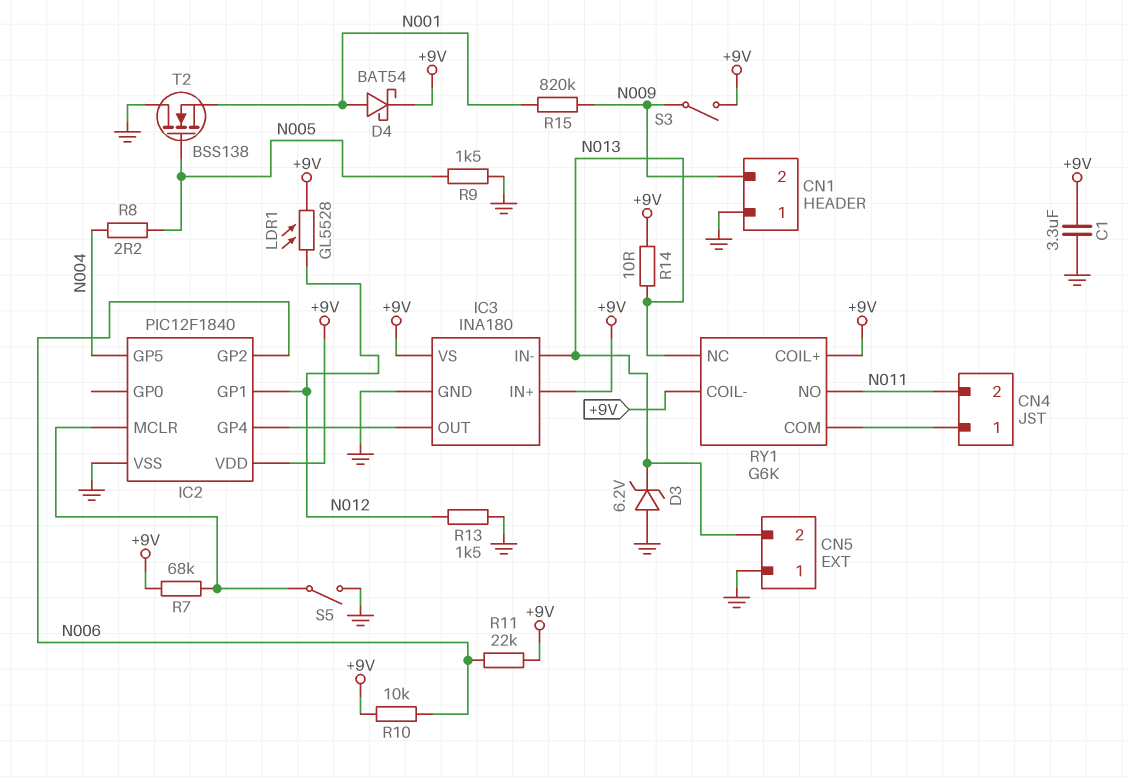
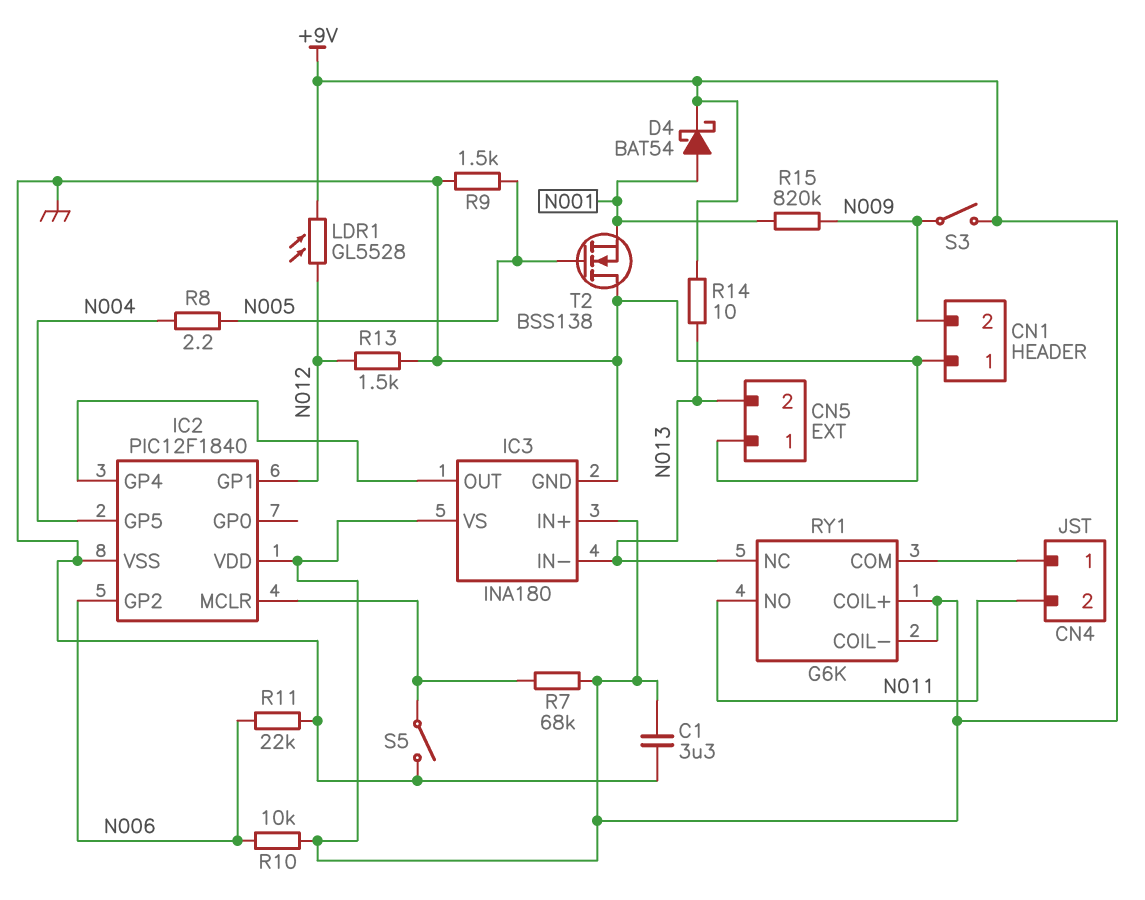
D3: zener 6.2V (A GND, K N013) -> none
R11: 22k (+9V, N006) -> 22k (GND, N006)

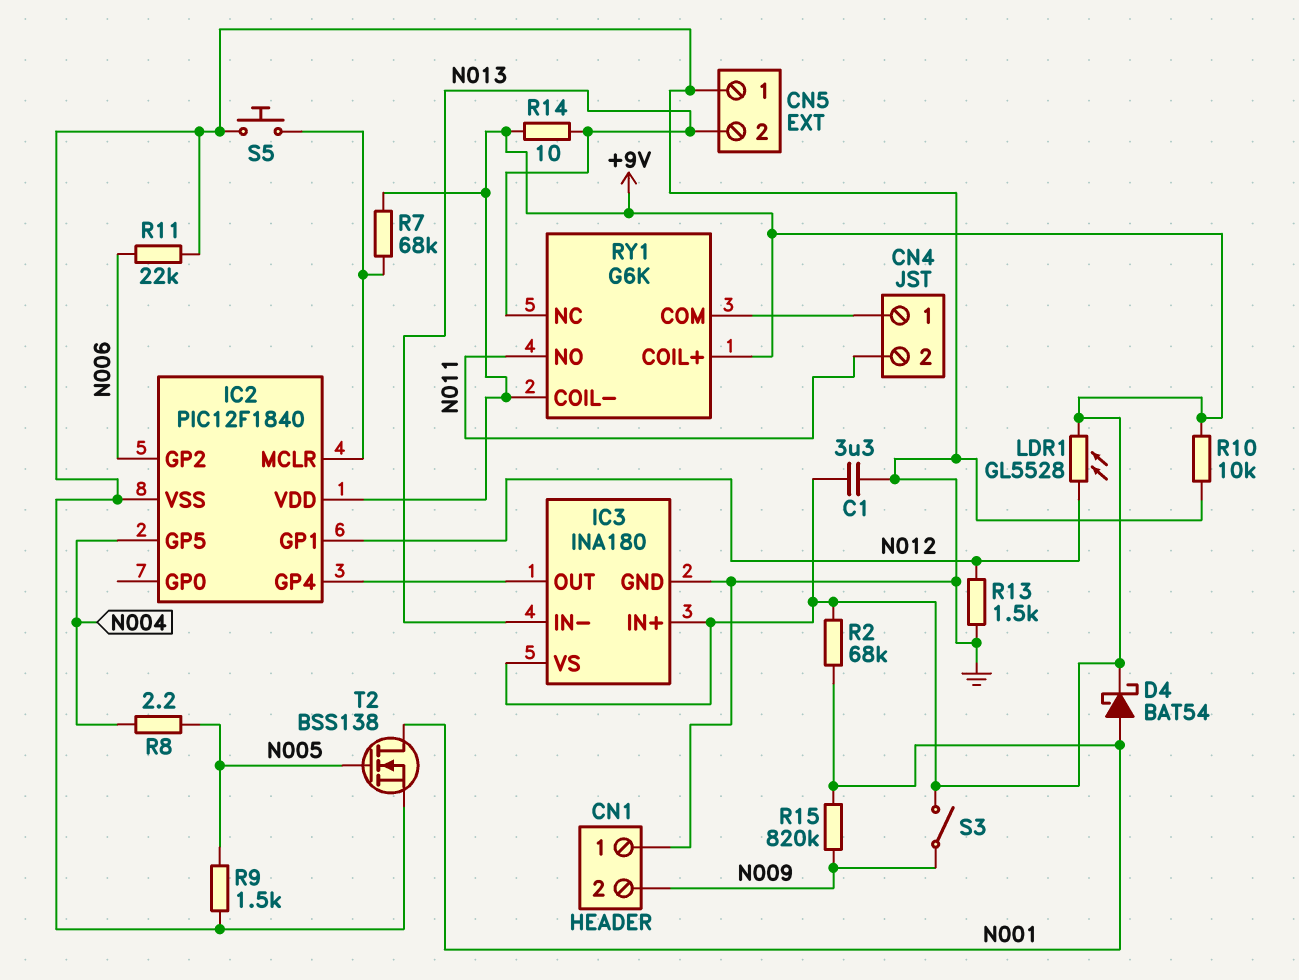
R2: none -> 68k (+9V, N001)
R10: 10k (+9V, N006) -> 10k (+9V, GND)
S5: switch (GND, IC2/MCLR) -> button (GND, IC2/MCLR)
T2: NMOS BSS138 (G N005, D GND, S N001) -> NMOS BSS138 (G N005, D N001, S GND)

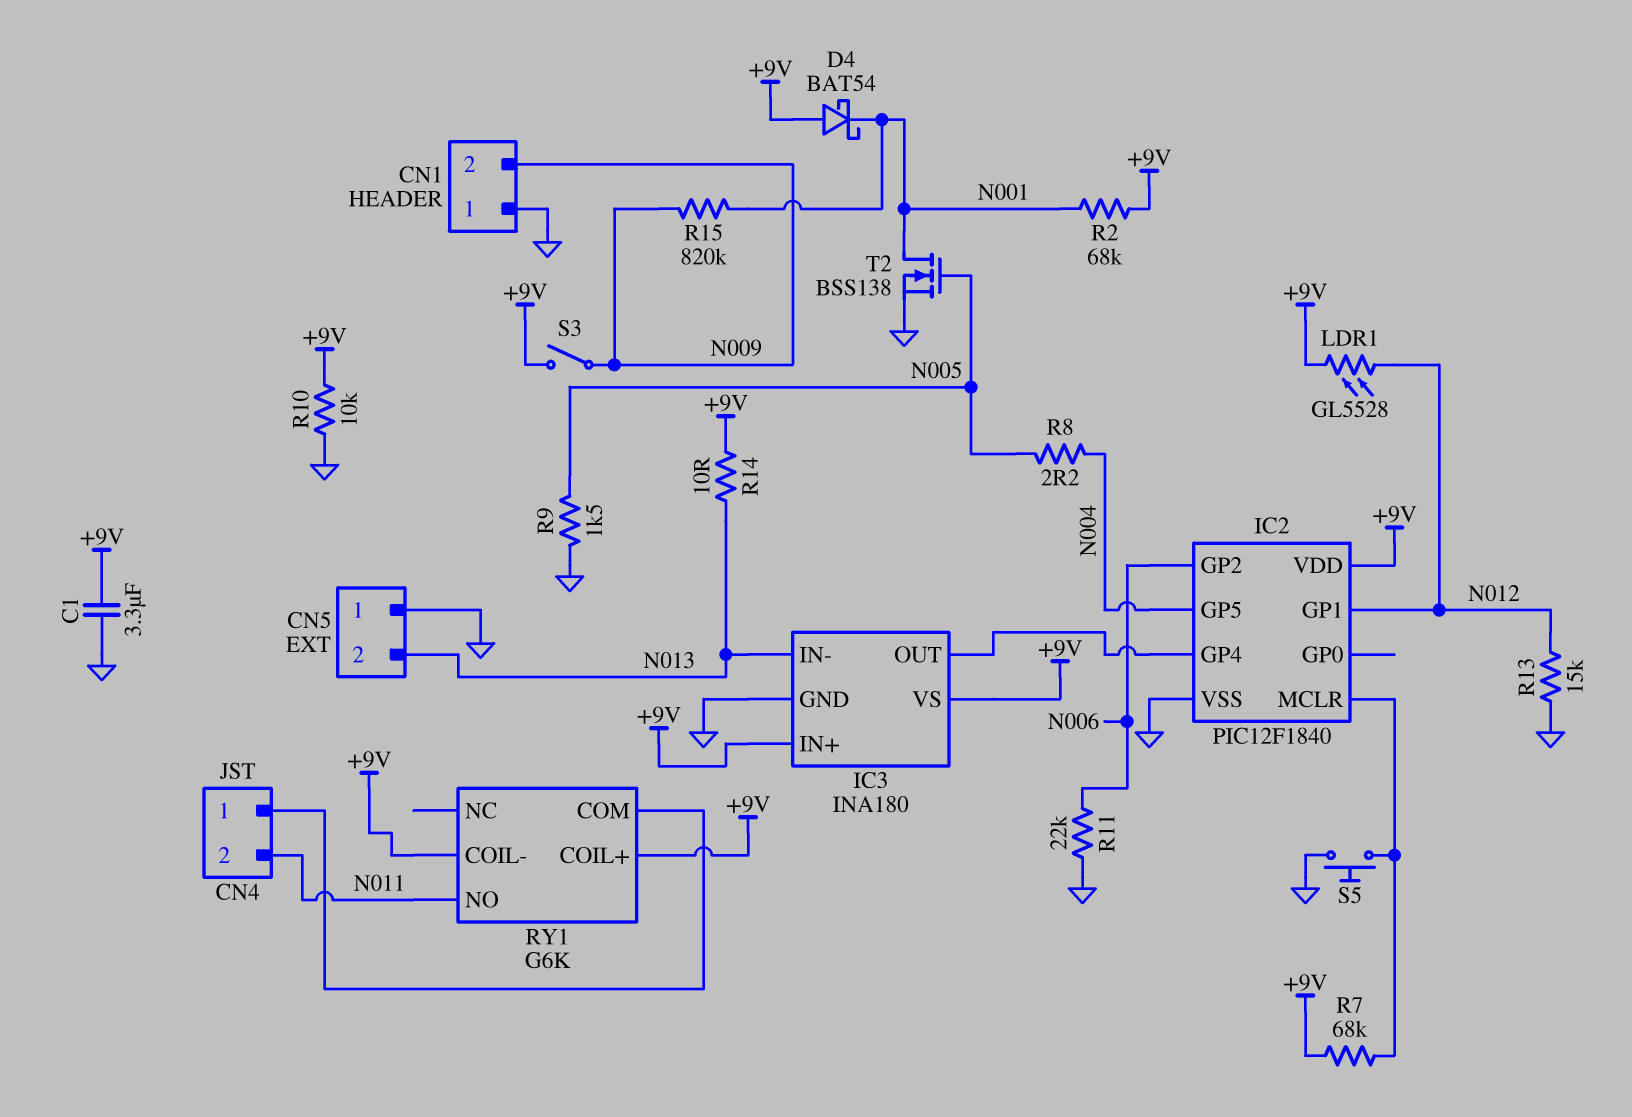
D4: schottky BAT54 (A N001, K +9V) -> schottky BAT54 (A +9V, K N001)
R13: 1.5k (GND, N012) -> 15k (GND, N012)
RY1 pin NC: N013 -> none

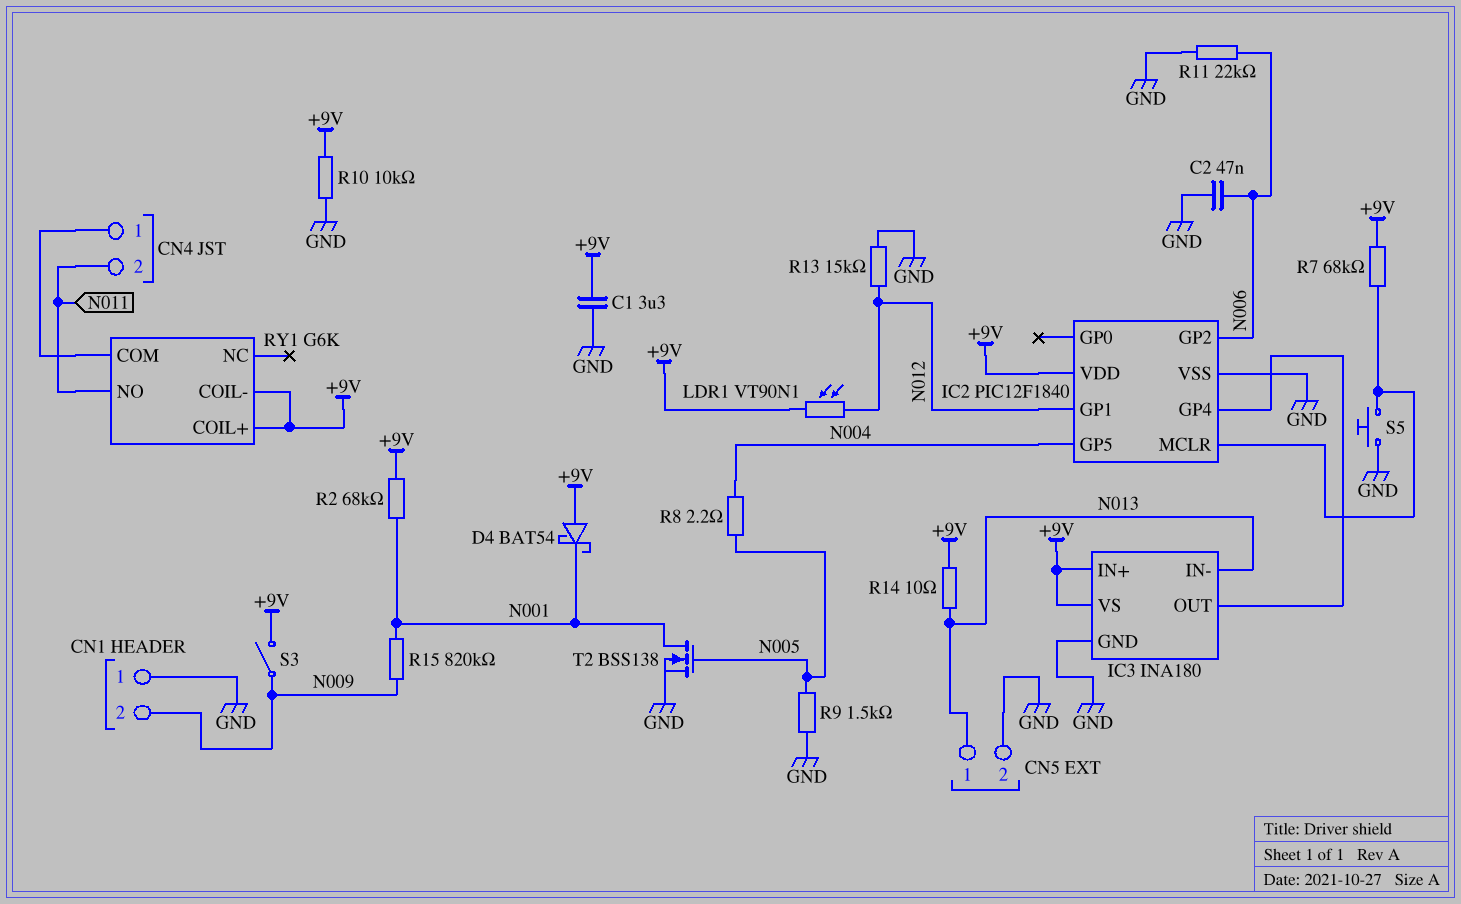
C2: none -> 47nF (GND, N006)
CN5 pin 1: GND -> N013
CN5 pin 2: N013 -> GND
LDR1: GL5528 (+9V, N012) -> VT90N1 (+9V, N012)

